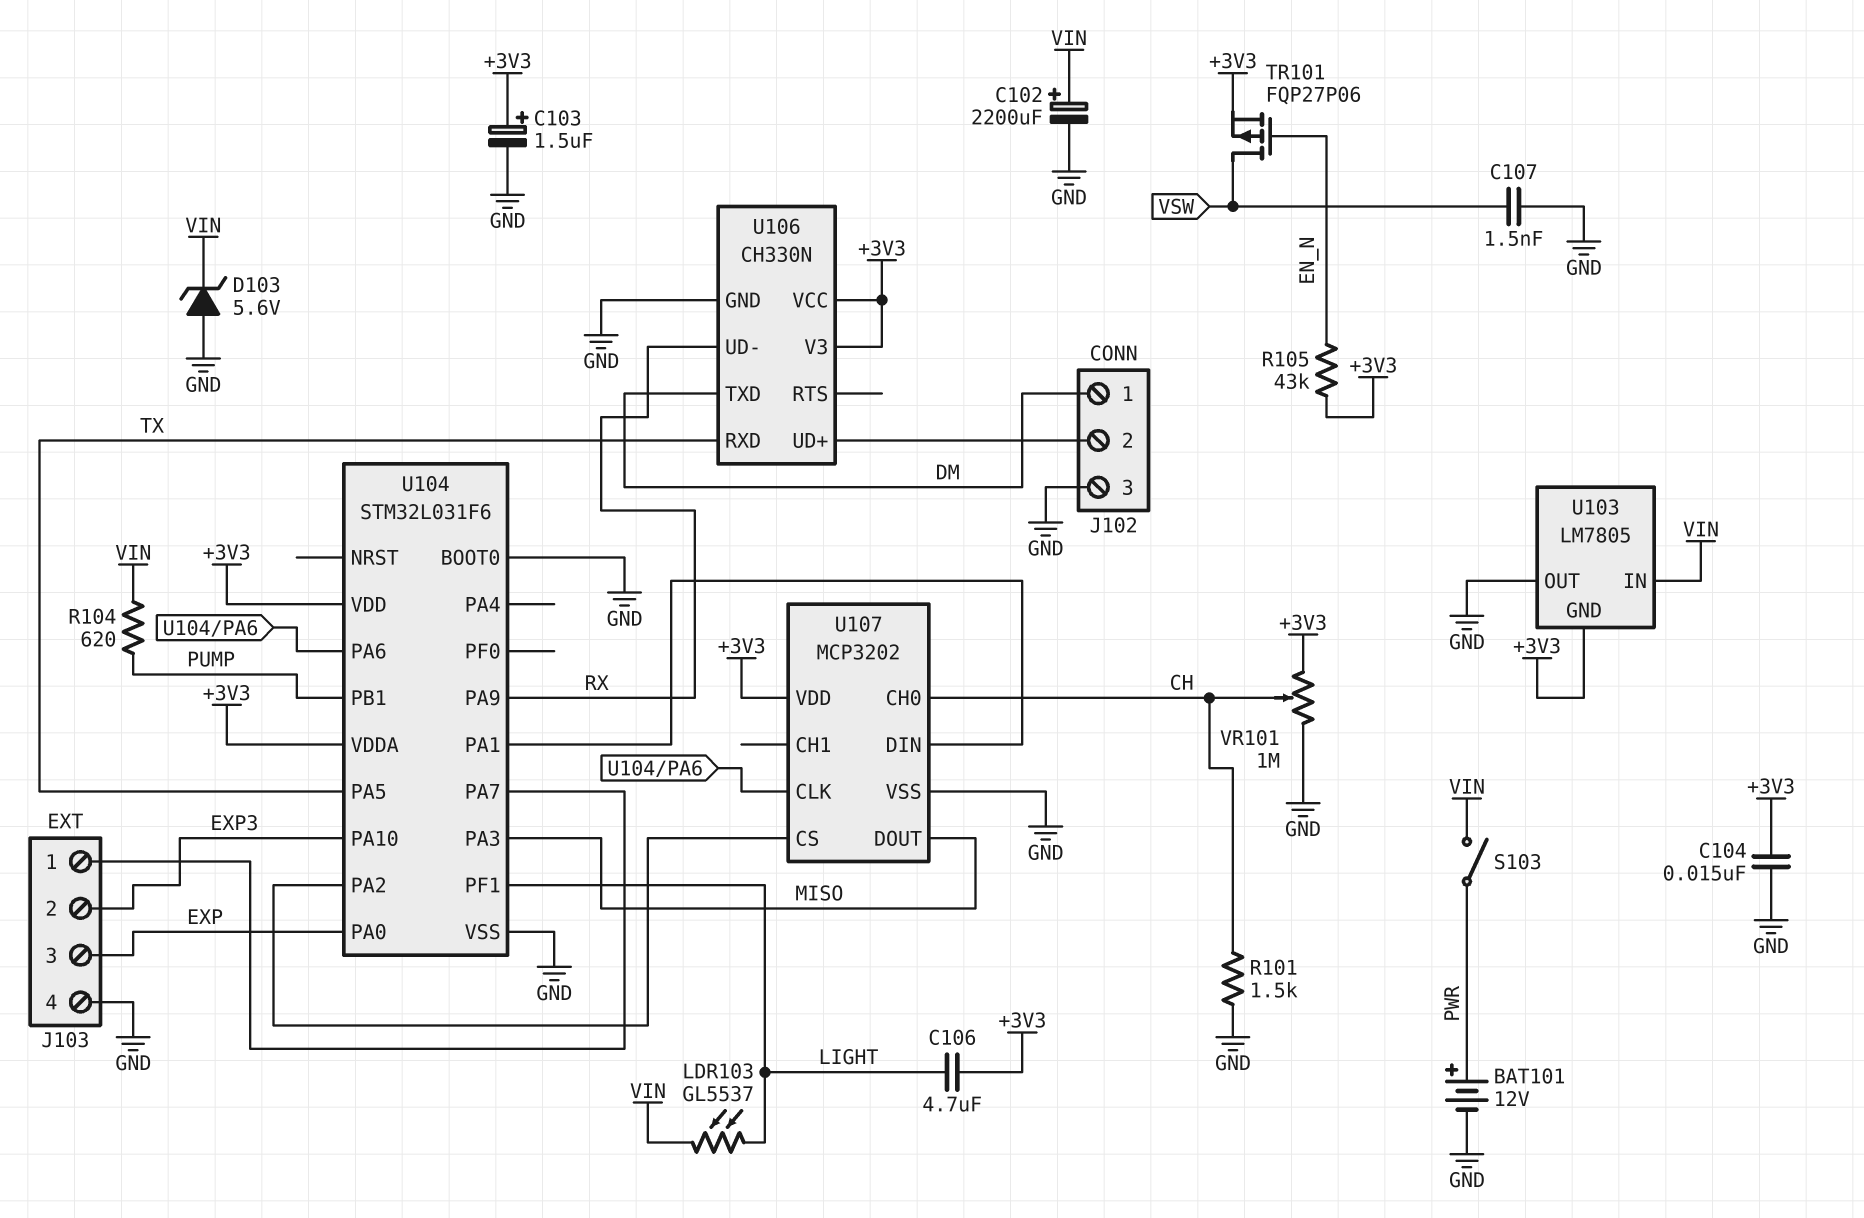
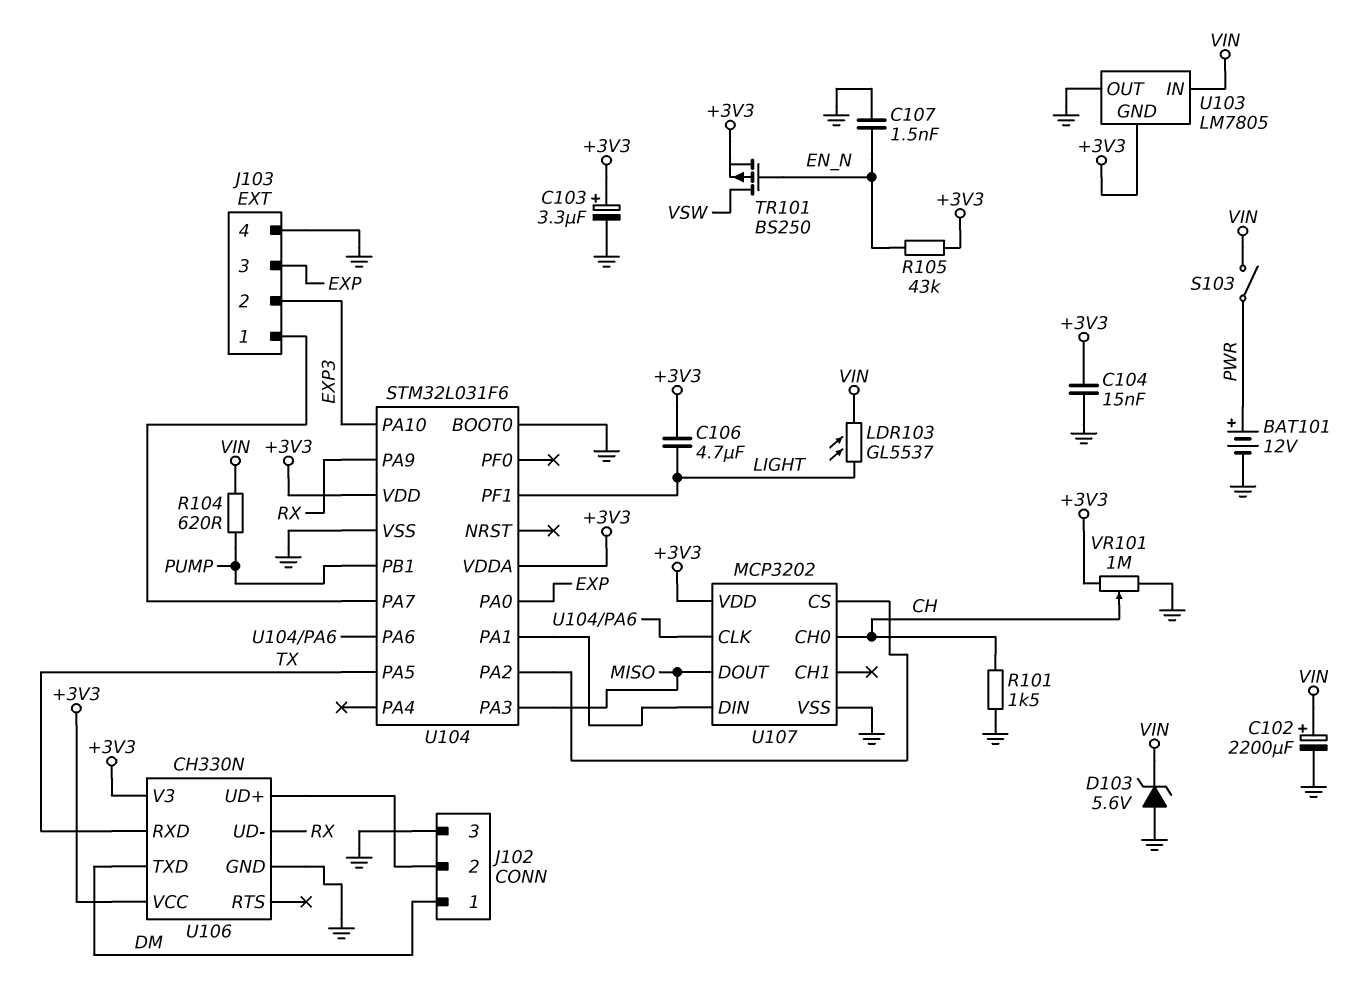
C103: 1.5uF (plus +3V3, minus GND) -> 3.3uF (plus +3V3, minus GND)
C107: 1.5nF (GND, VSW) -> 1.5nF (EN_N, GND)
TR101: PMOS FQP27P06 (G EN_N, D VSW, S +3V3) -> PMOS BS250 (G EN_N, D VSW, S +3V3)

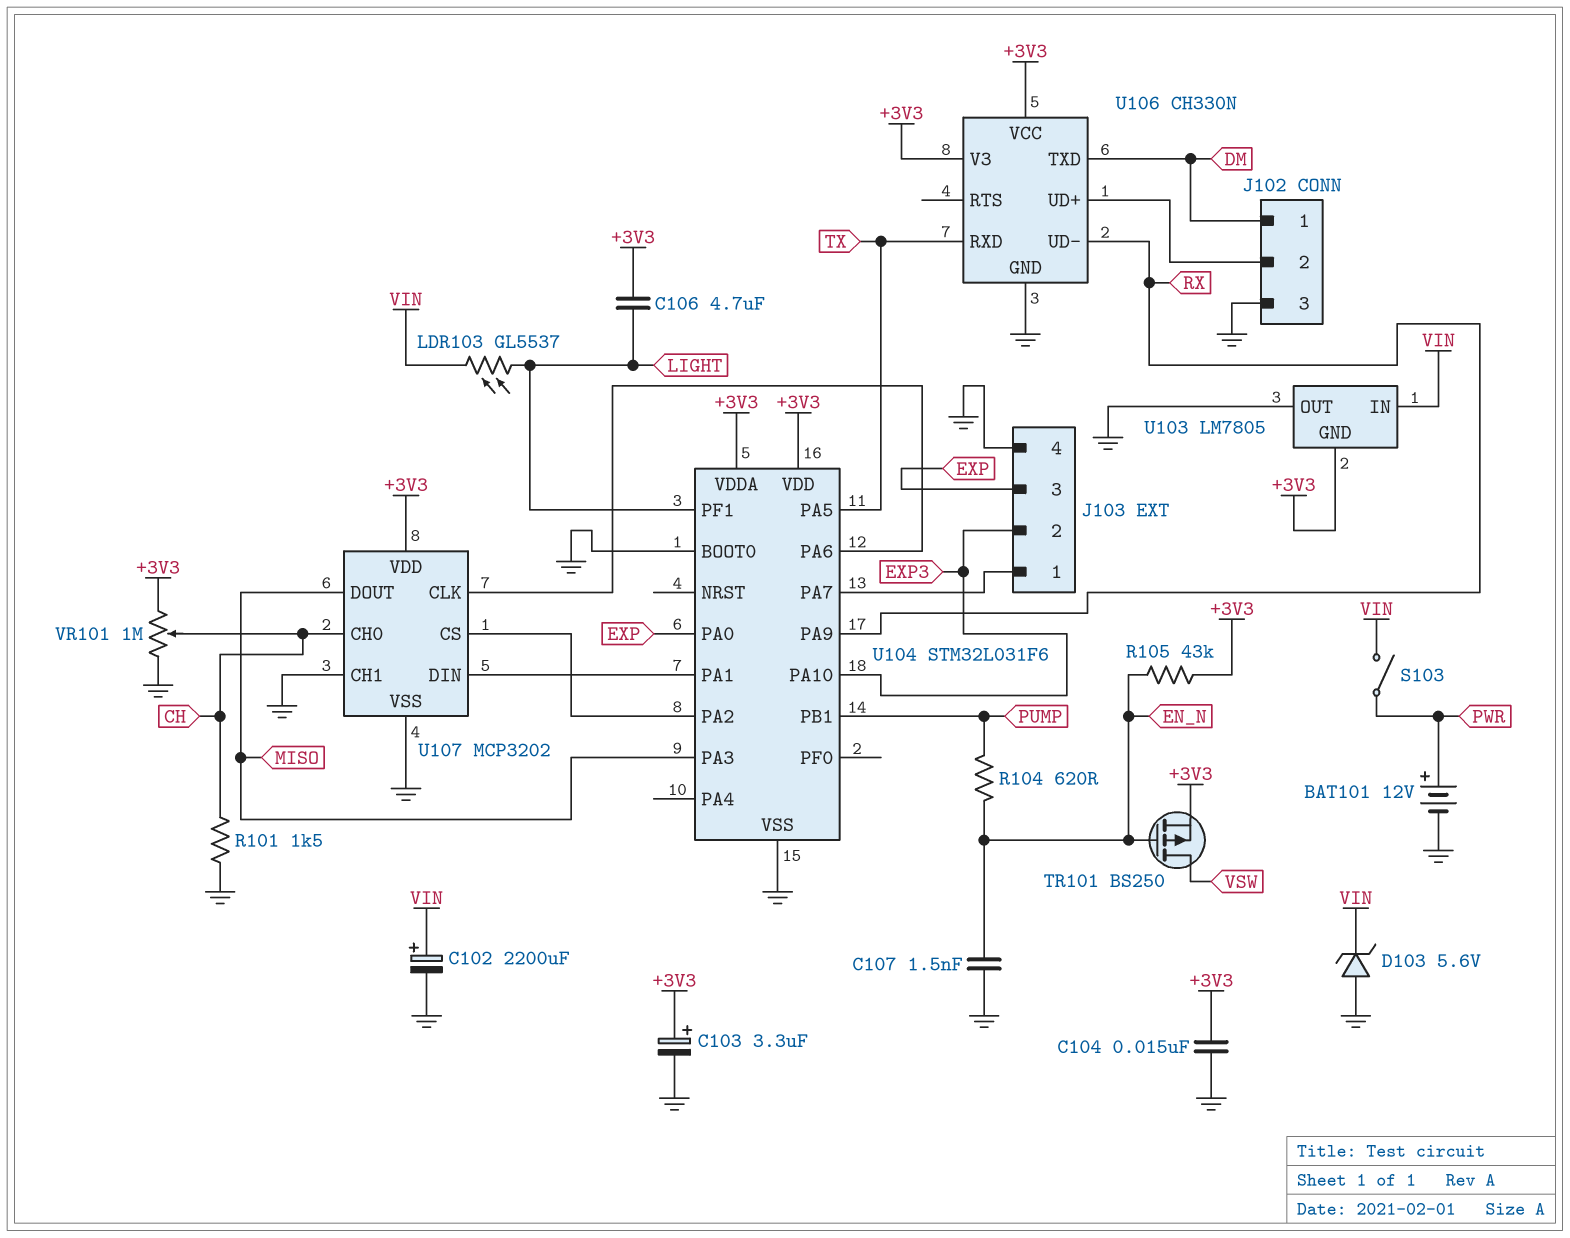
R104: 620 (PUMP, VIN) -> 620 (EN_N, PUMP)
U107 pin CH1: none -> GND

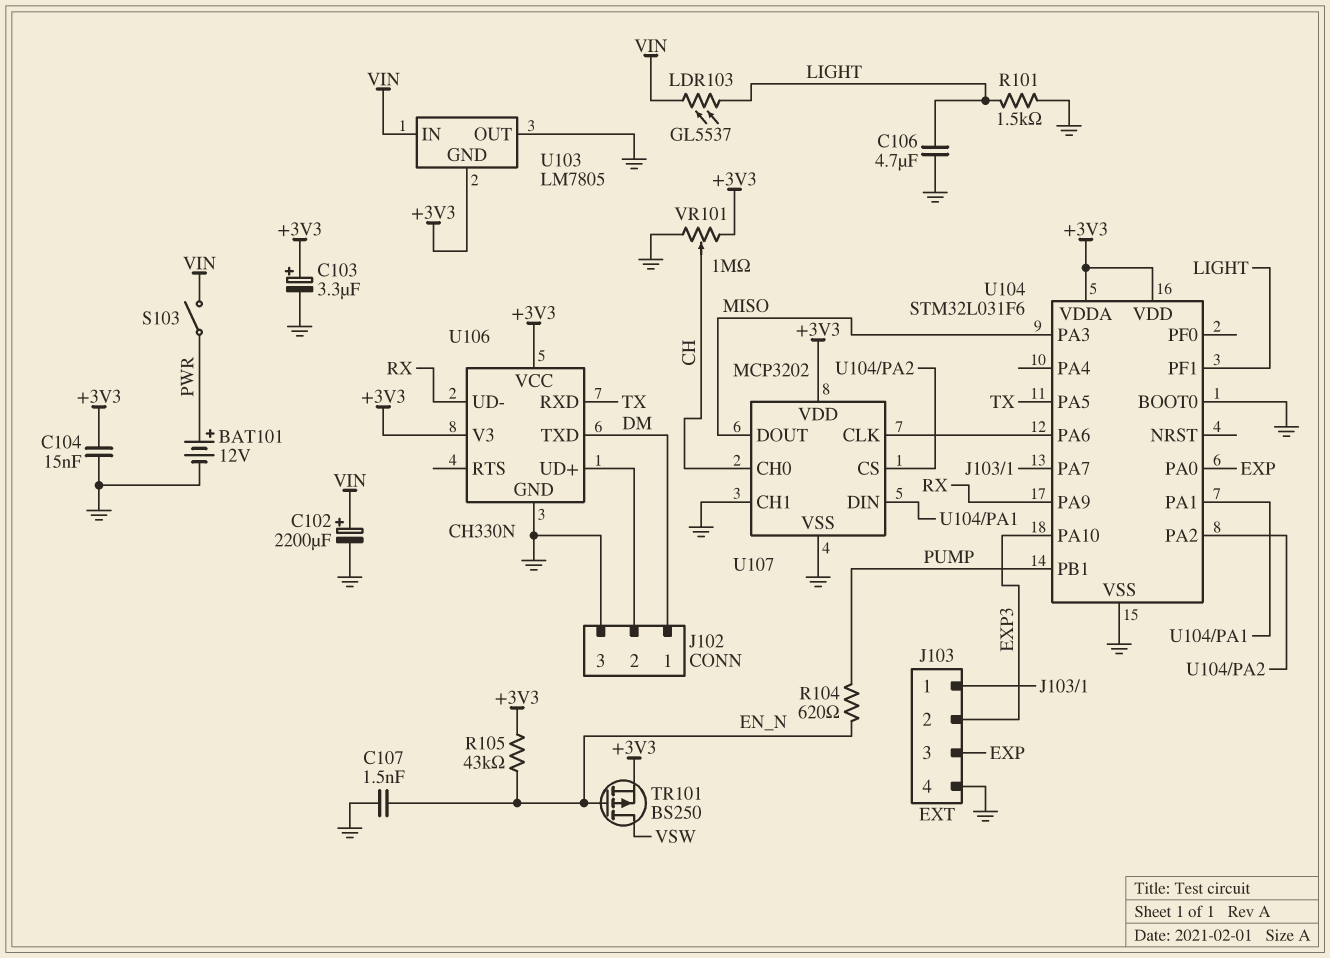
C106: 4.7uF (+3V3, LIGHT) -> 4.7uF (GND, LIGHT)
D103: zener 5.6V (A GND, K VIN) -> none
R101: 1.5k (CH, GND) -> 1.5k (GND, LIGHT)

